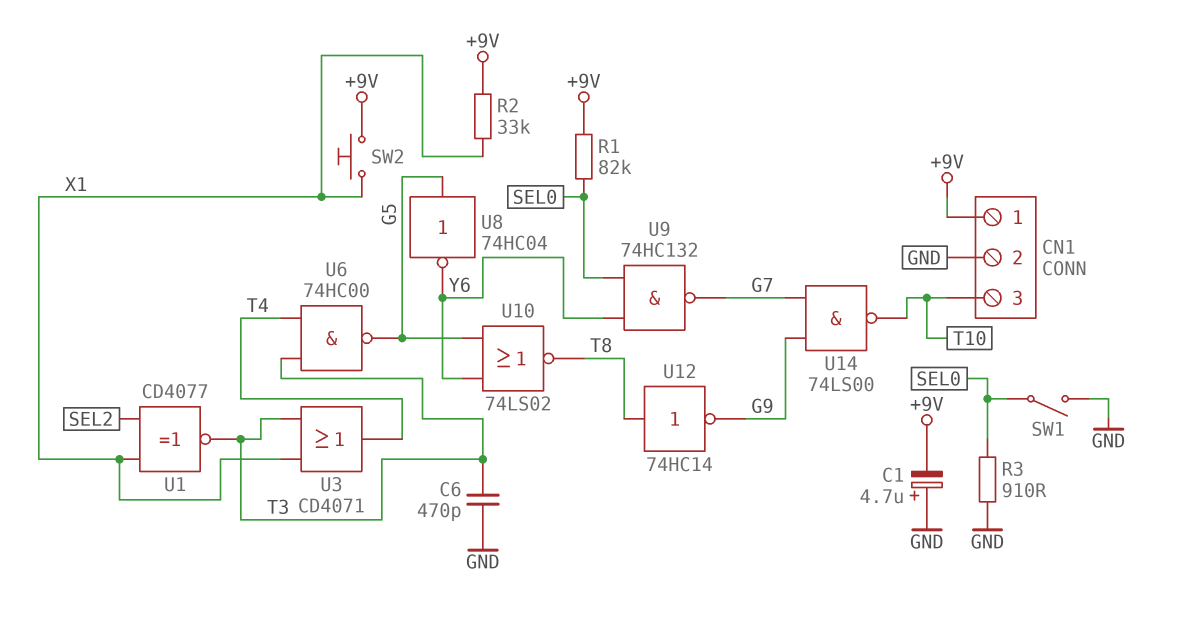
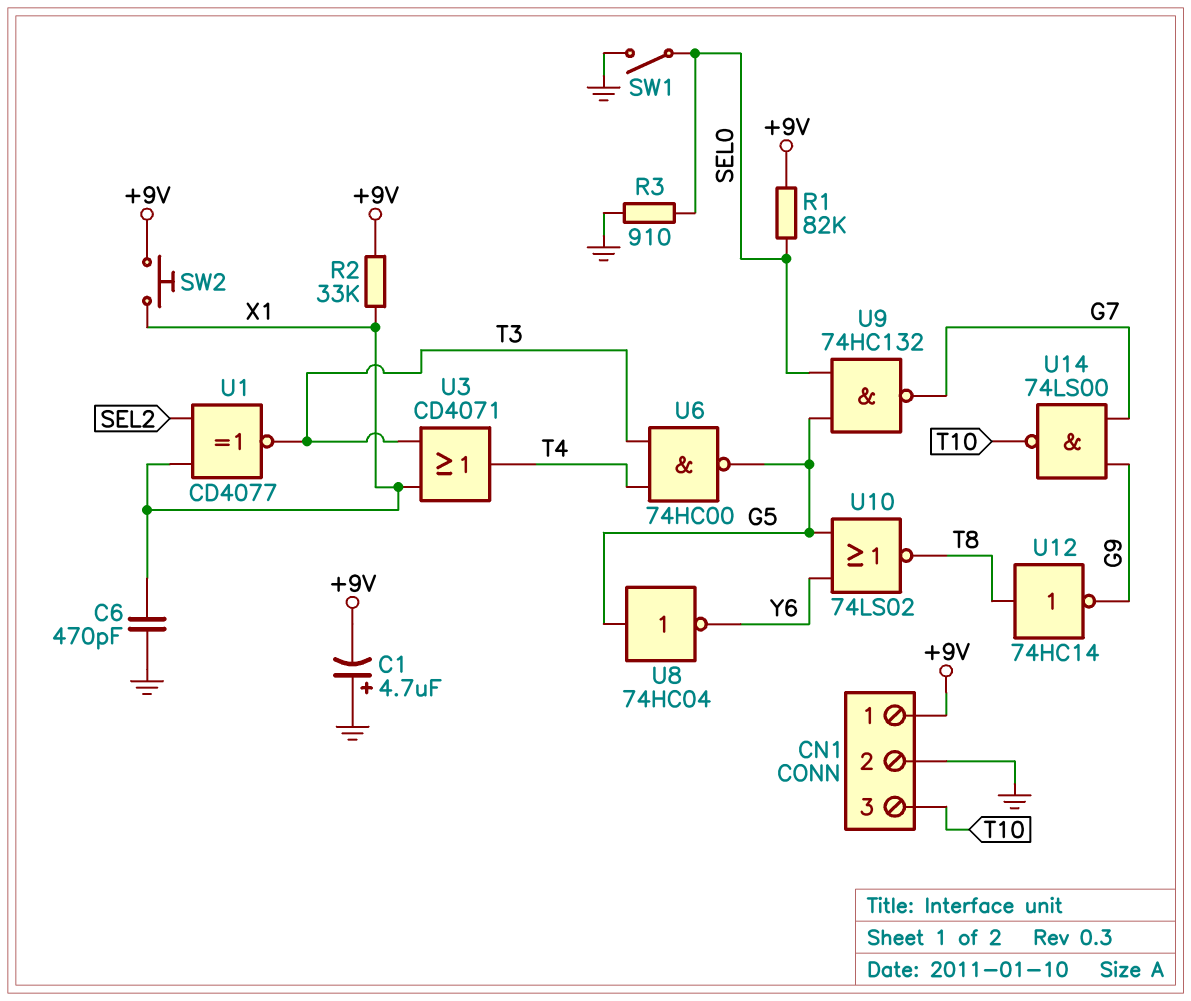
C6: 470pF (GND, T3) -> 470pF (GND, X1)
U9: NAND 74HC132 (in SEL0, in Y6, out G7) -> NAND 74HC132 (in G5, in SEL0, out G7)

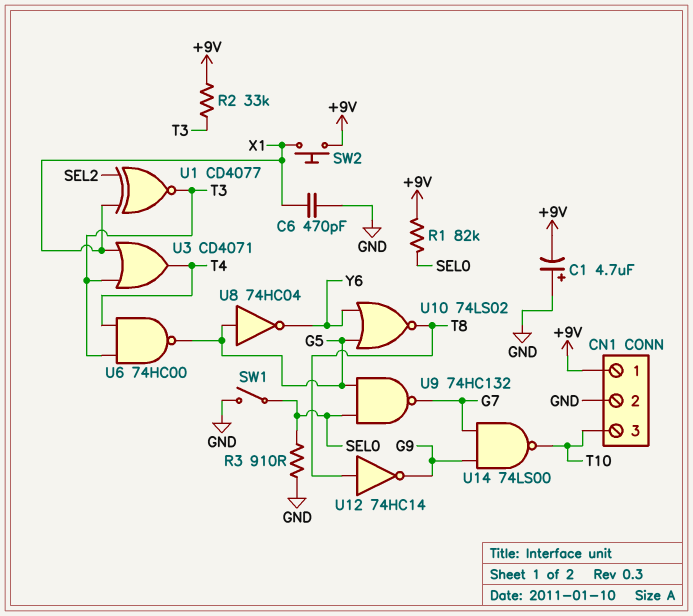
R2: 33k (+9V, X1) -> 33k (+9V, T3)

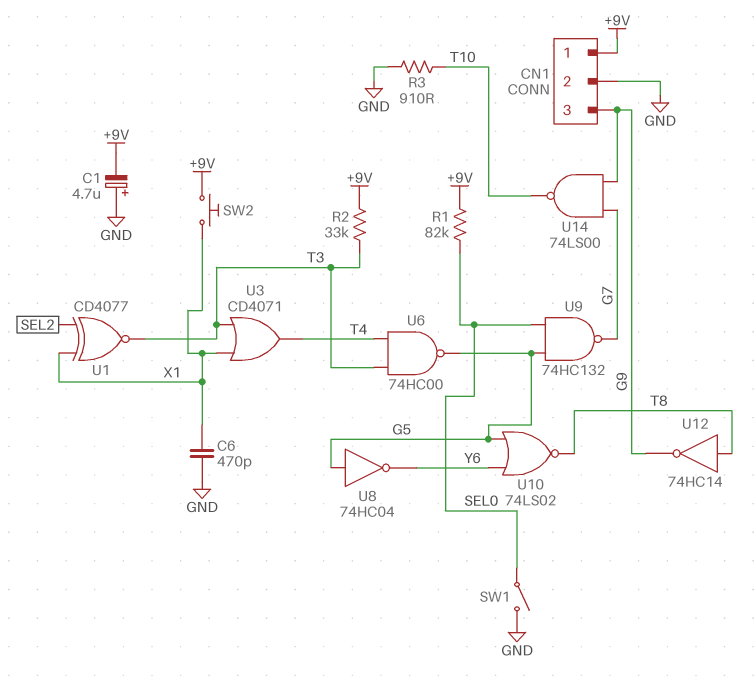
CN1 pin 3: T10 -> G9
R3: 910 (GND, SEL0) -> 910 (GND, T10)

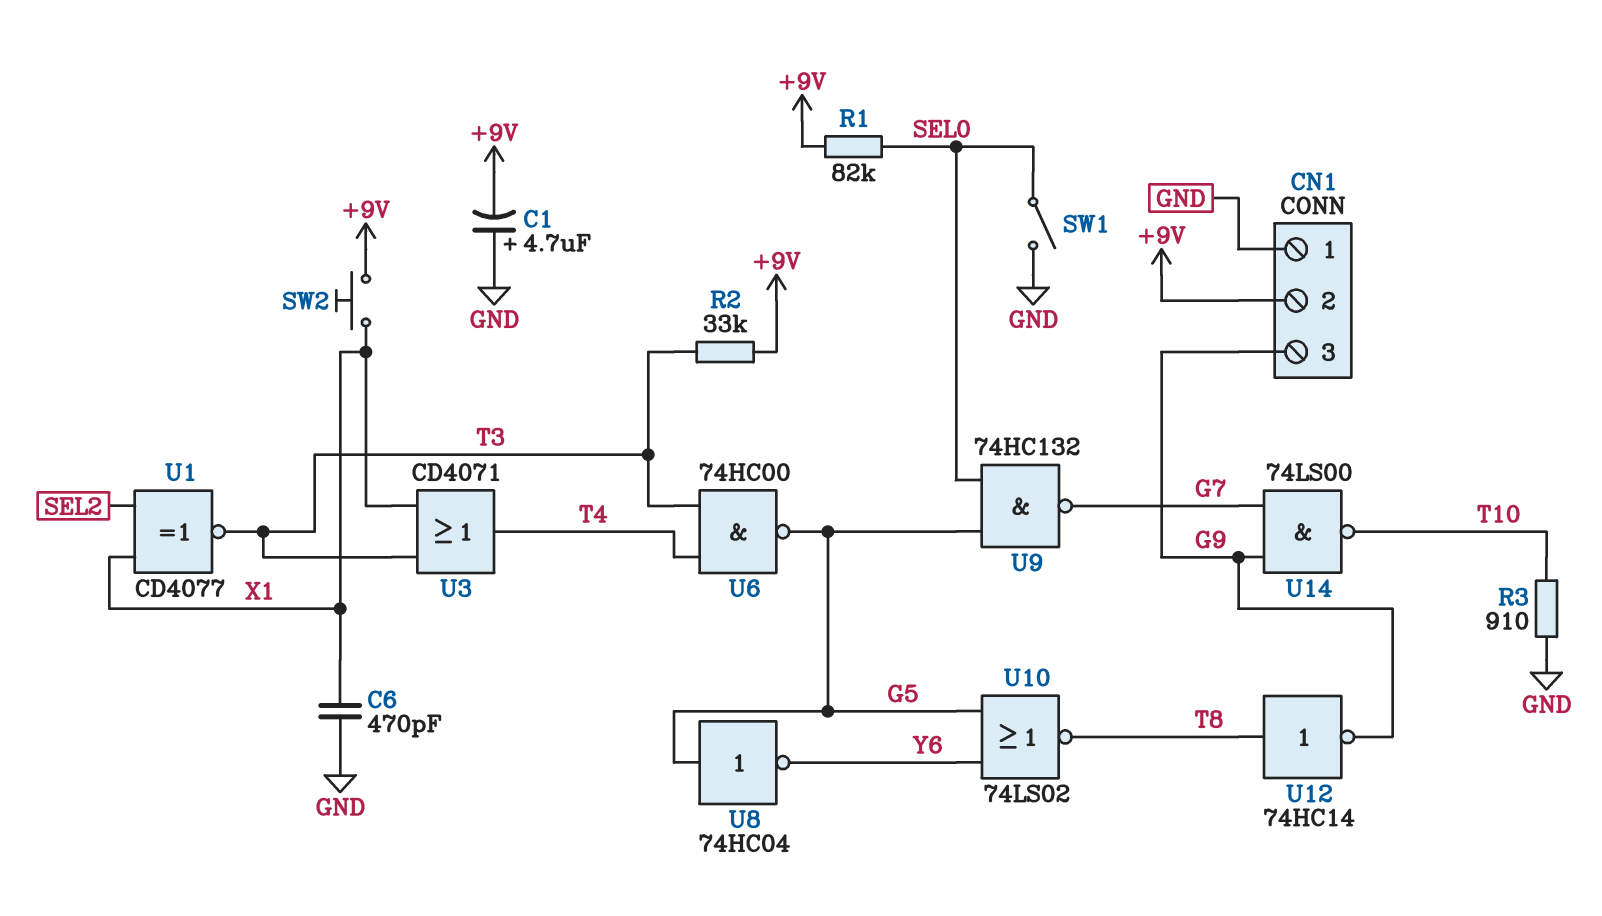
CN1 pin 1: +9V -> GND
CN1 pin 2: GND -> +9V

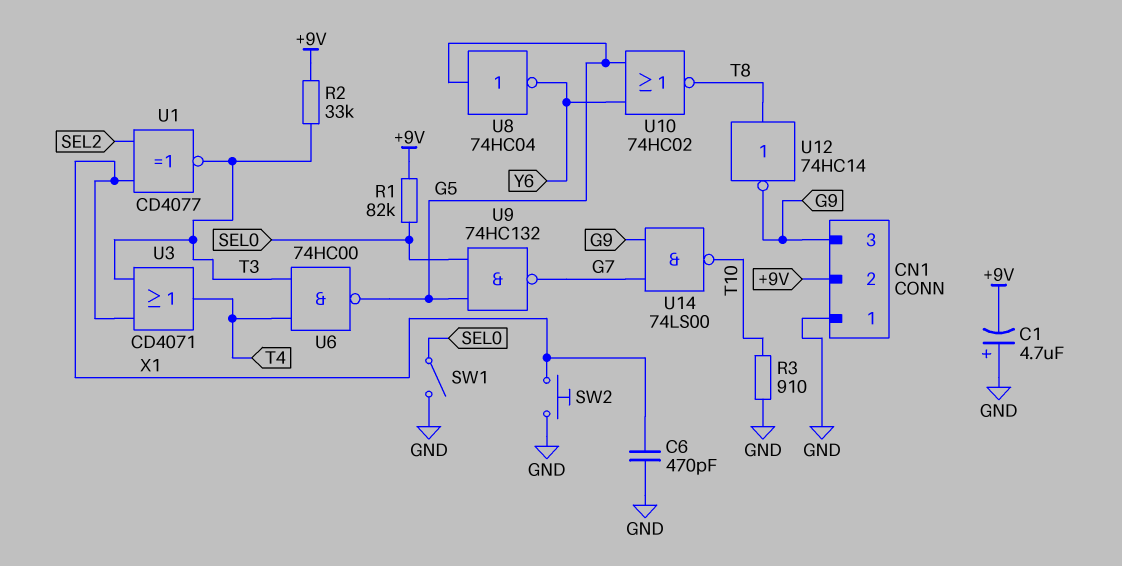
SW2: button (+9V, X1) -> button (GND, X1)
U10: NOR 74LS02 (in G5, in Y6, out T8) -> NOR 74HC02 (in G5, in Y6, out T8)

